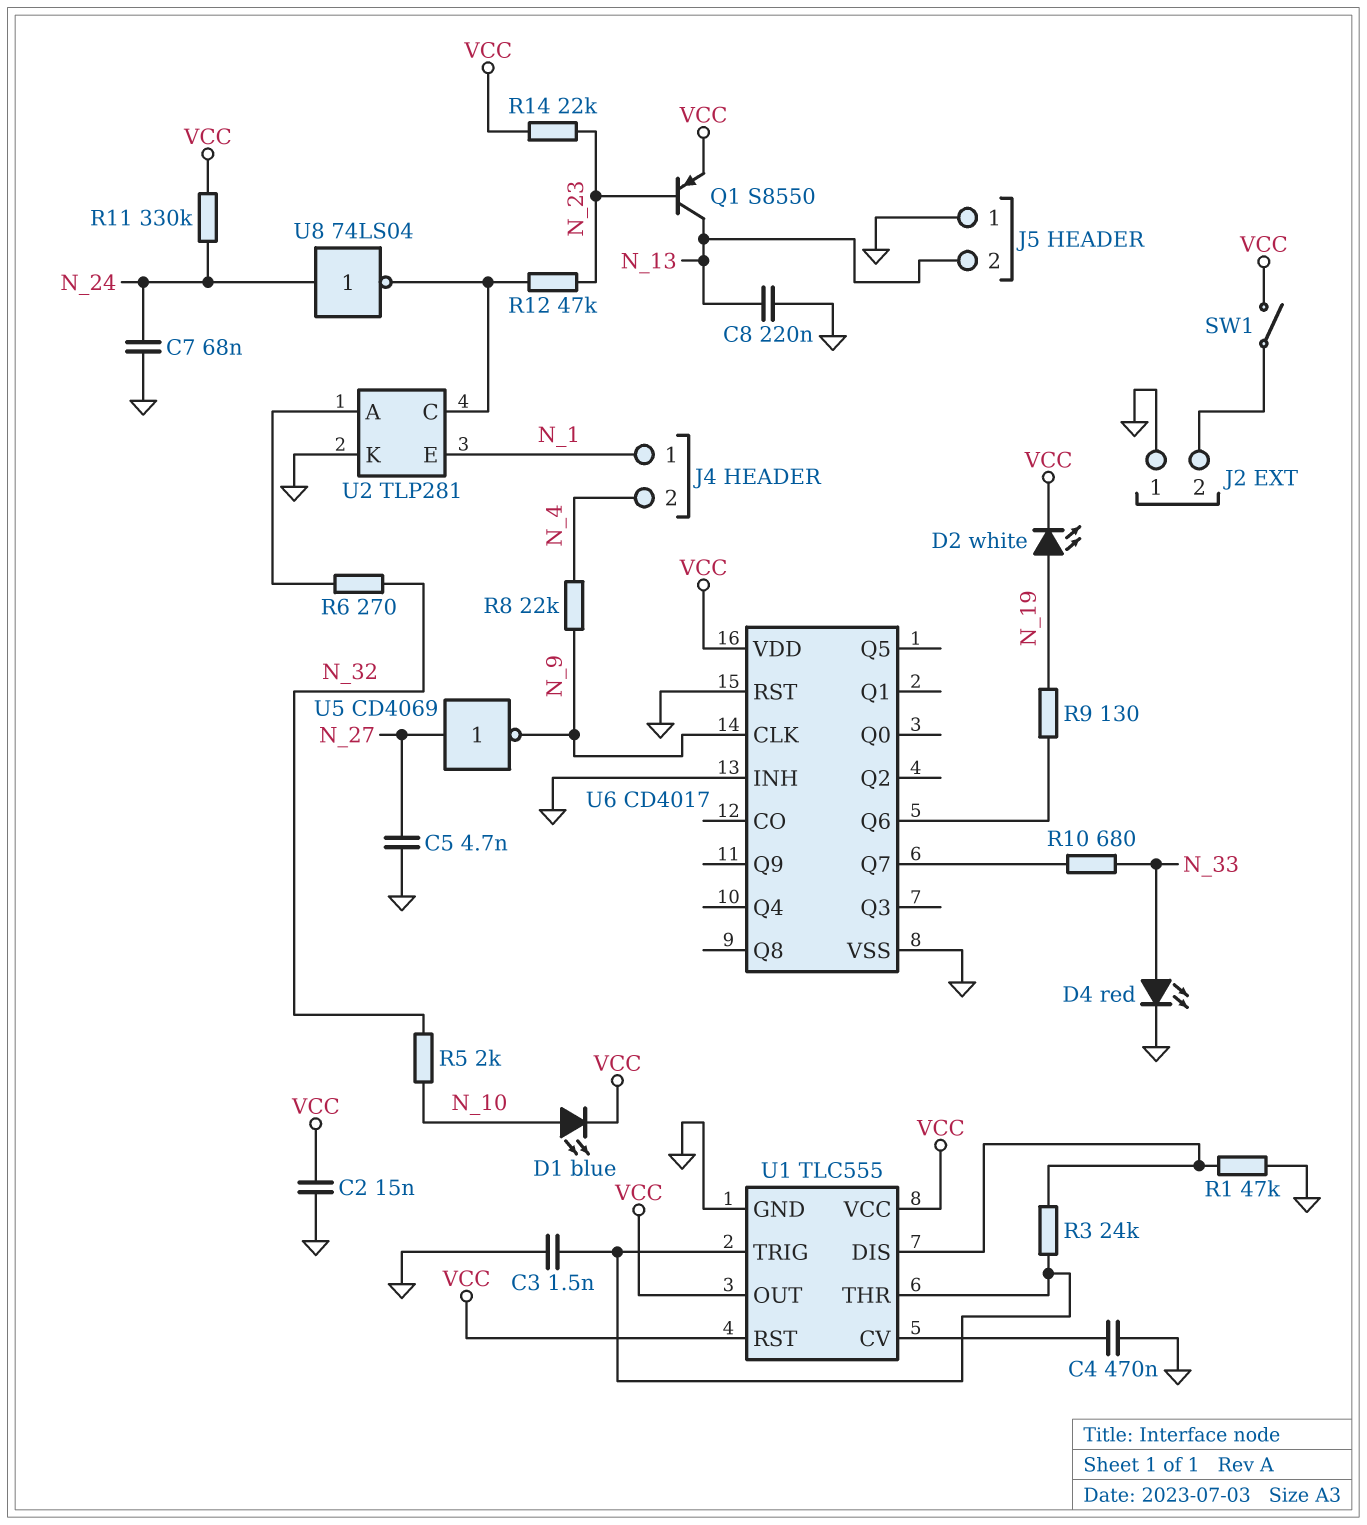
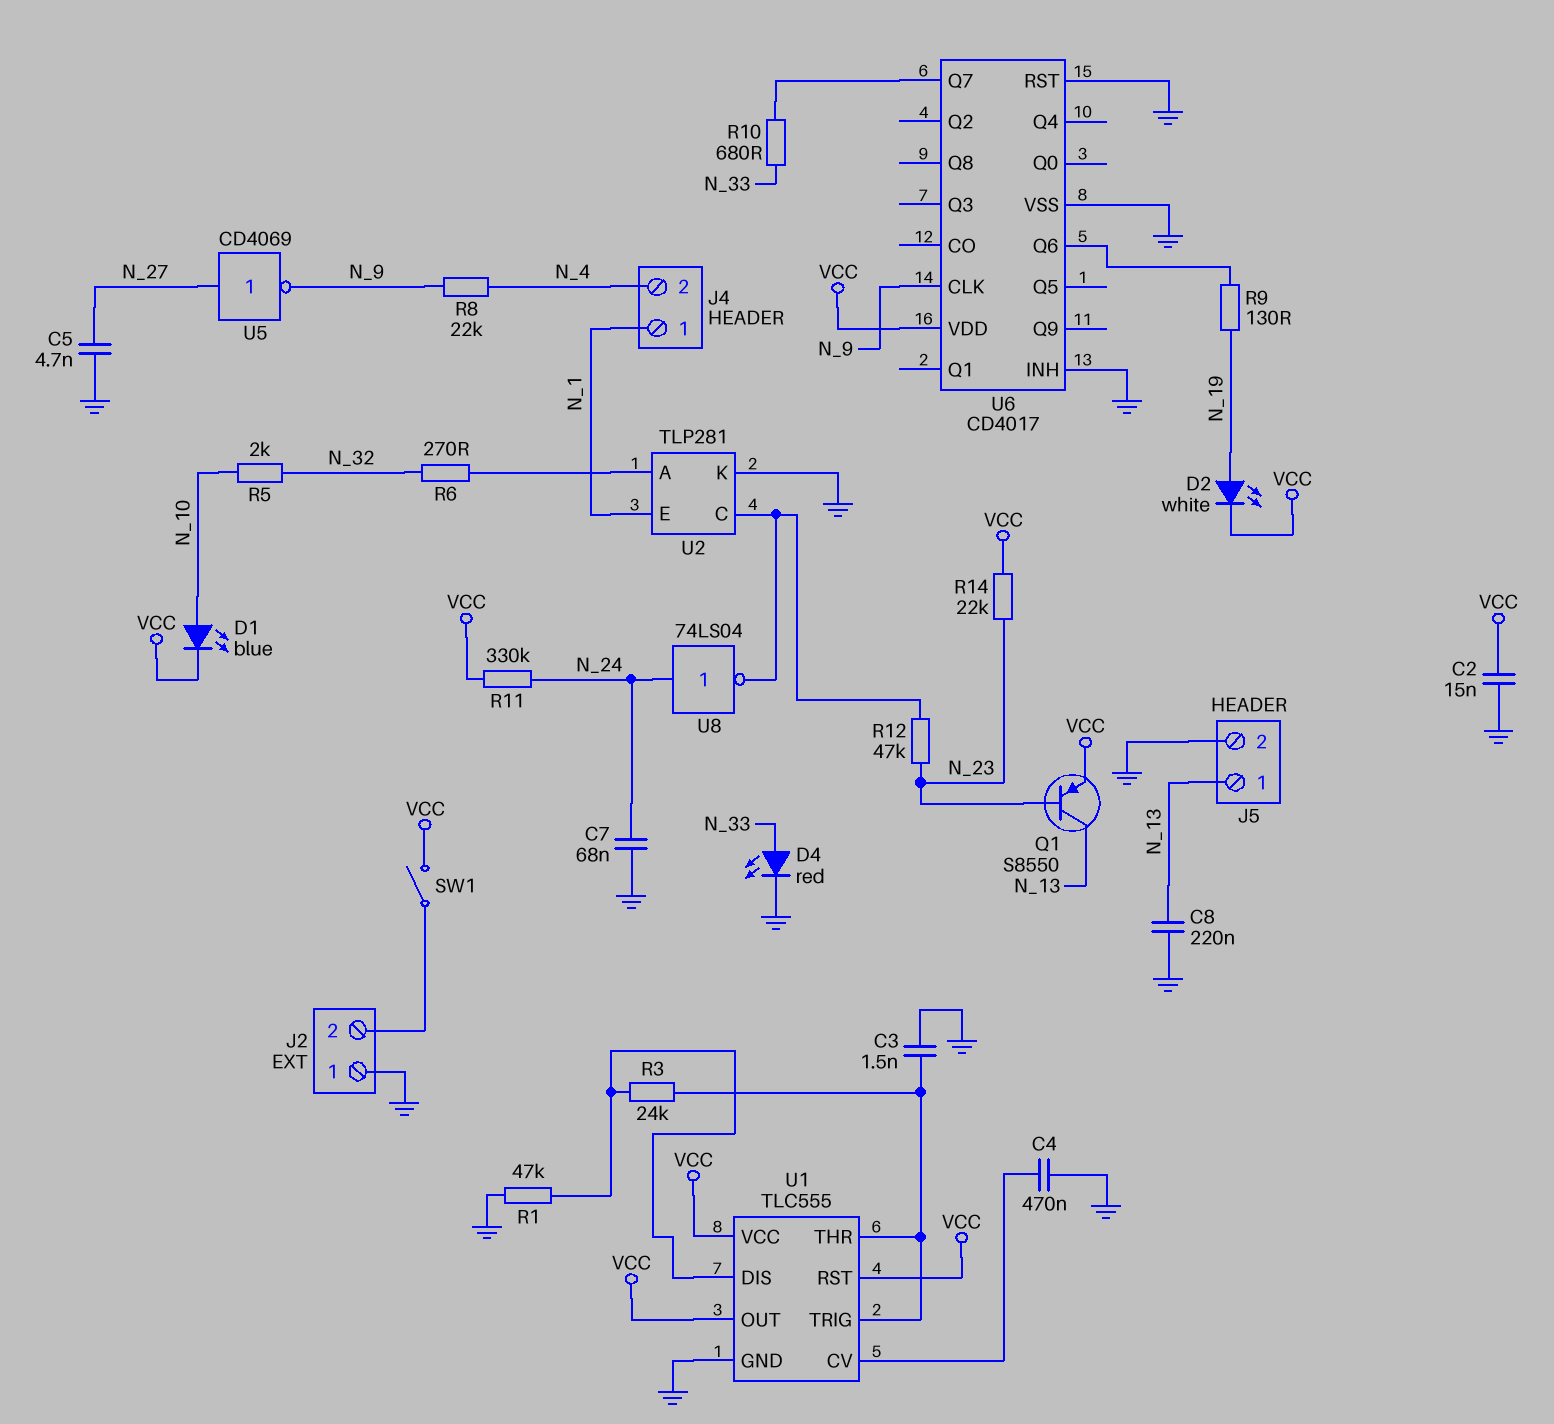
J5 pin 1: GND -> N_13
J5 pin 2: N_13 -> GND

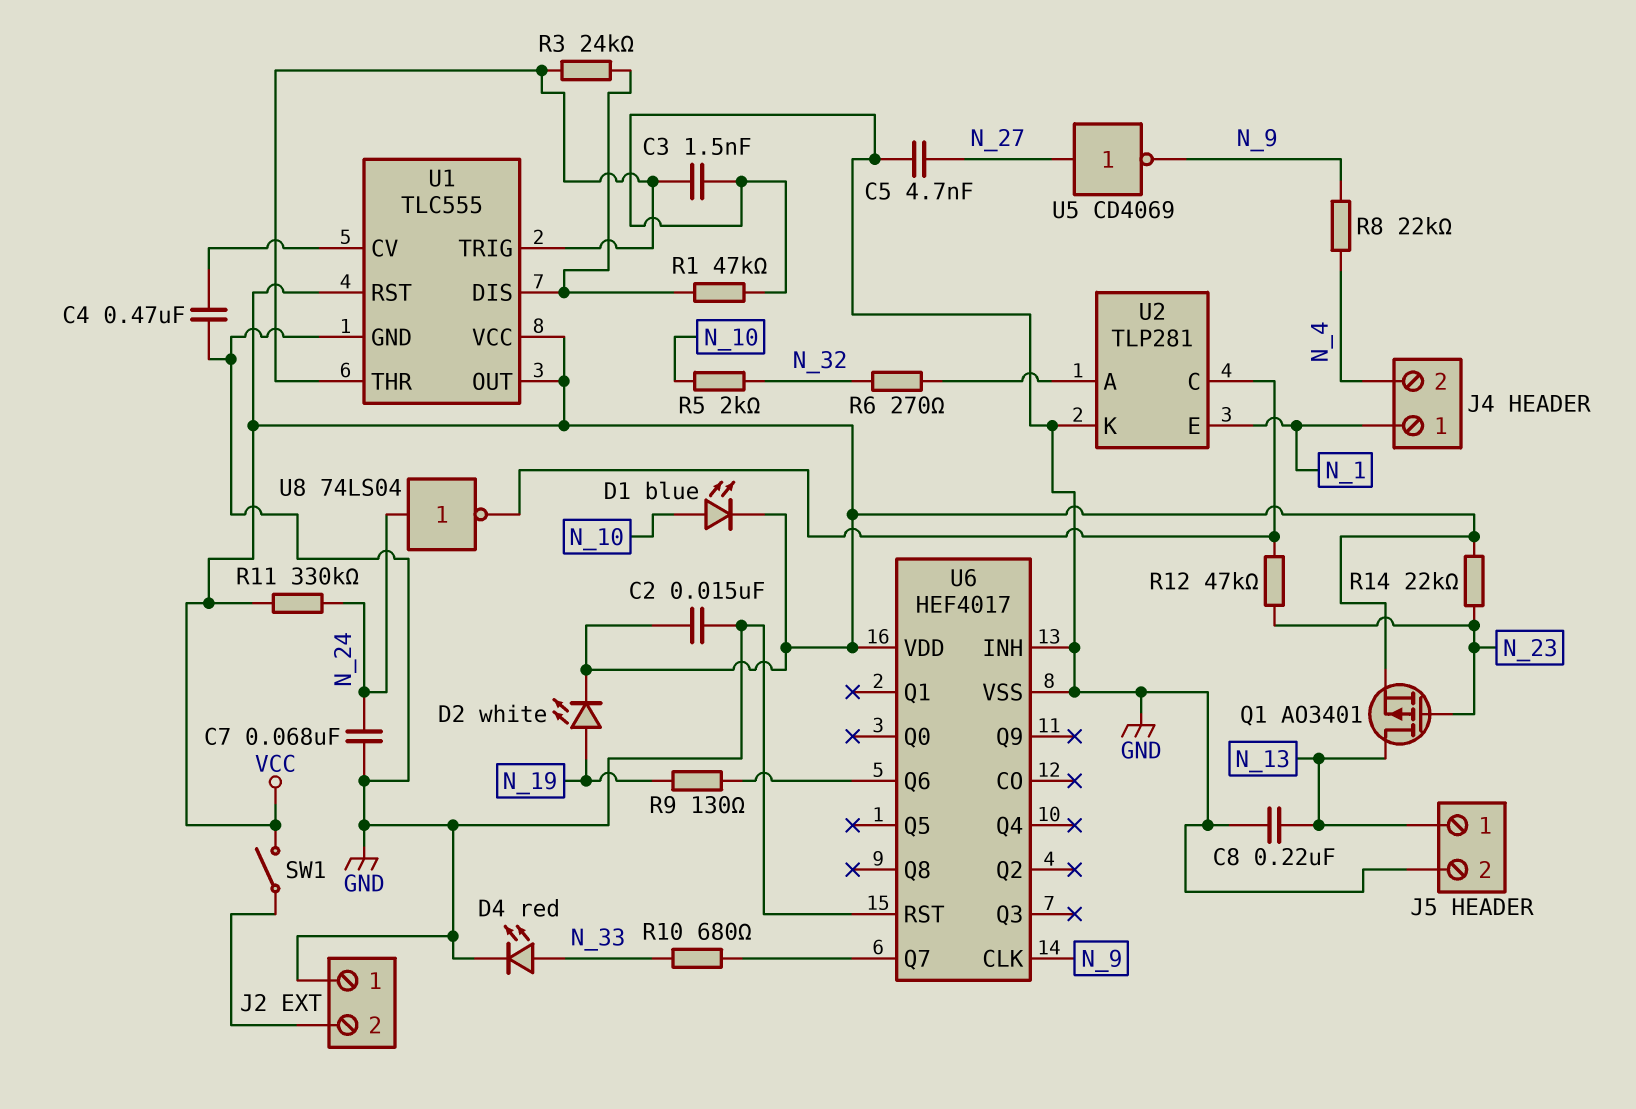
Q1: PNP S8550 (B N_23, C N_13, E VCC) -> PMOS AO3401 (G N_23, D N_13, S VCC)
U6: CD4017 -> HEF4017

